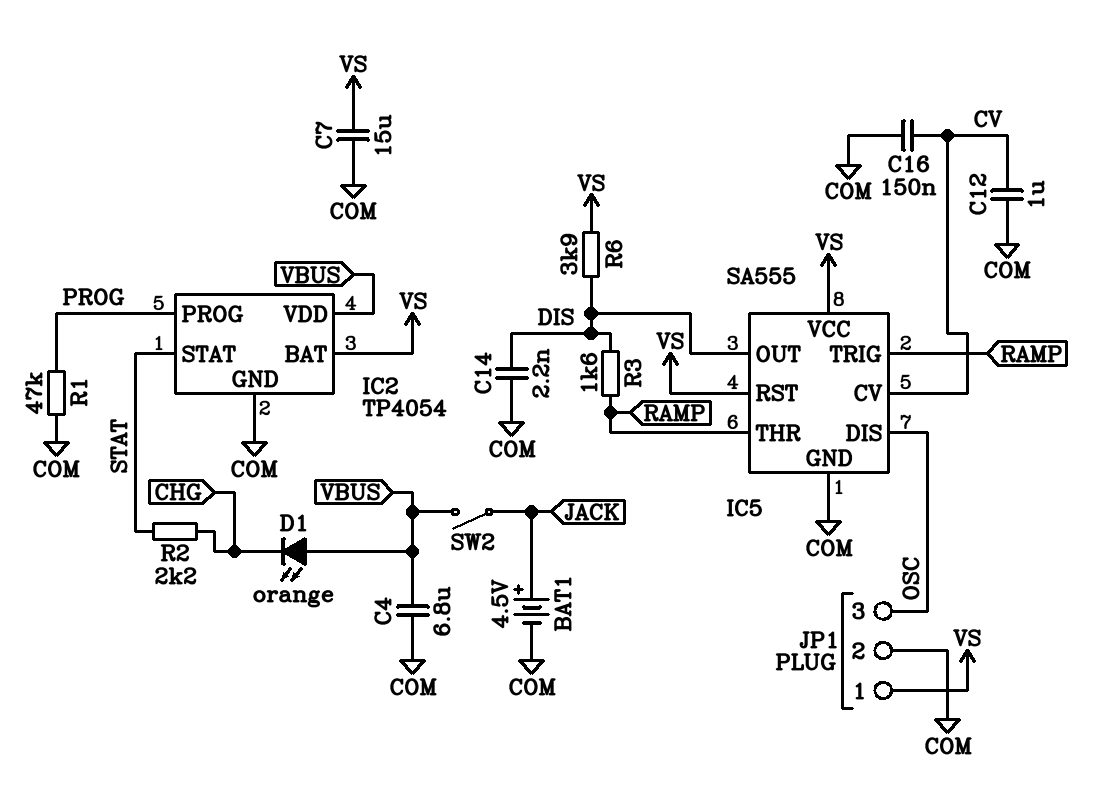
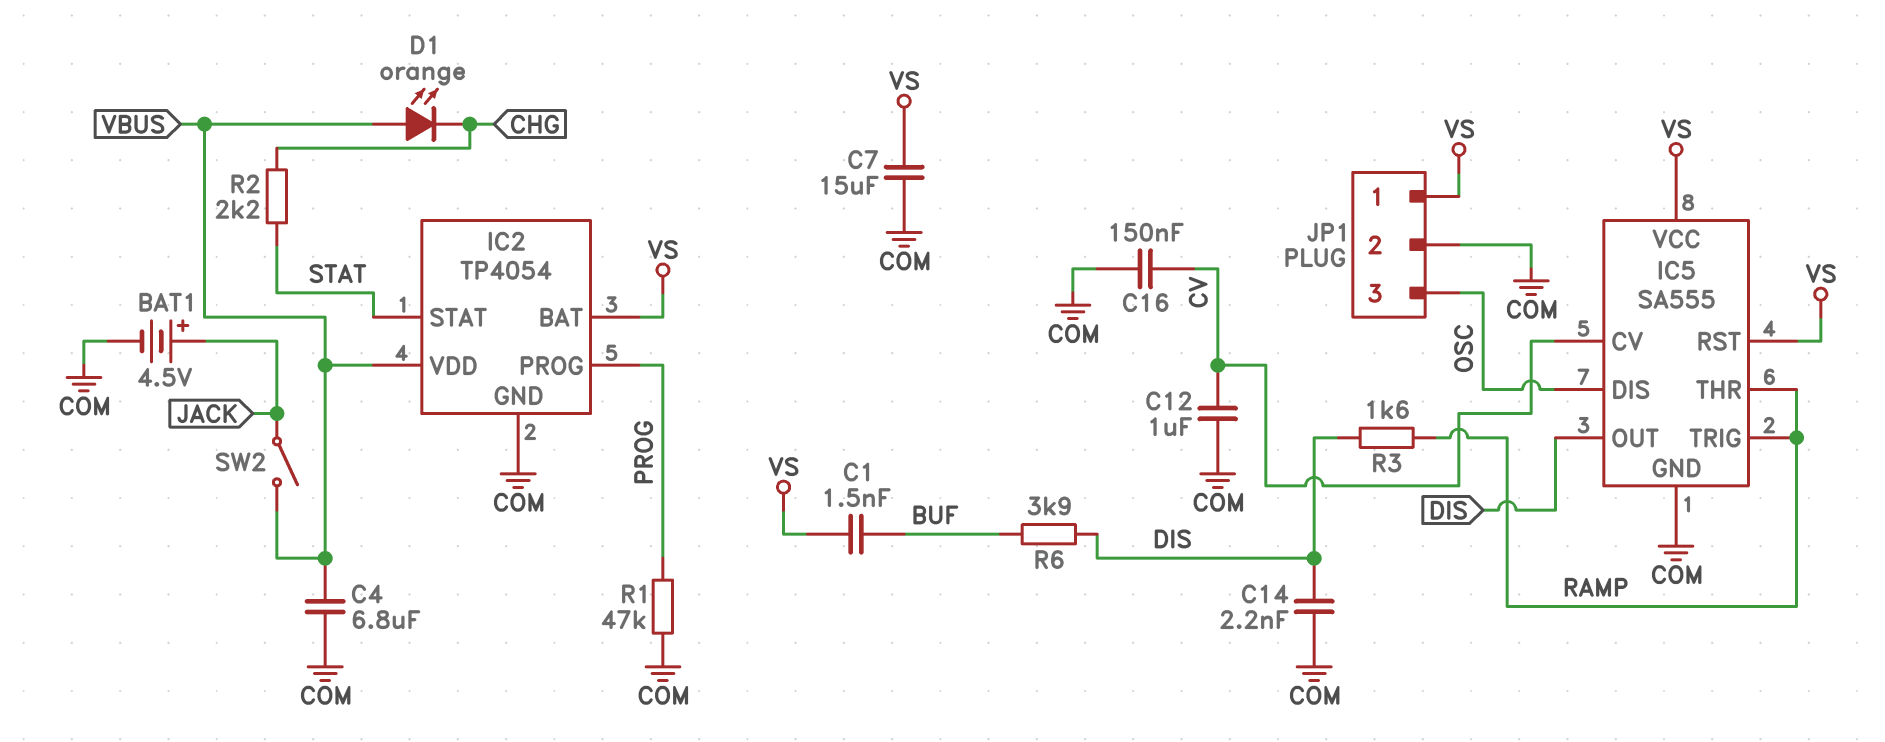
C1: none -> 1.5nF (BUF, VS)
R6: 3.9k (DIS, VS) -> 3.9k (BUF, DIS)

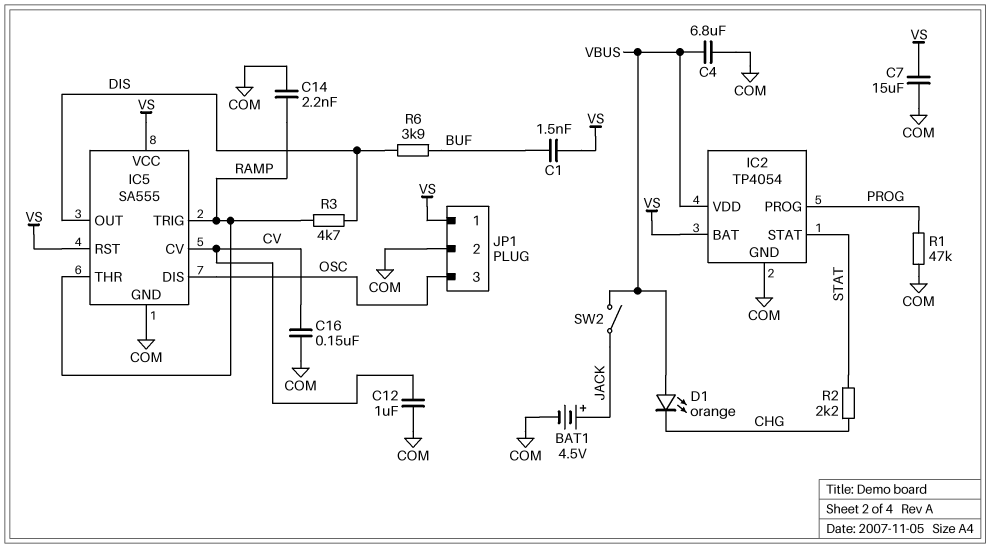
C14: 2.2nF (COM, DIS) -> 2.2nF (COM, RAMP)
R3: 1.6k (DIS, RAMP) -> 4.7k (DIS, RAMP)

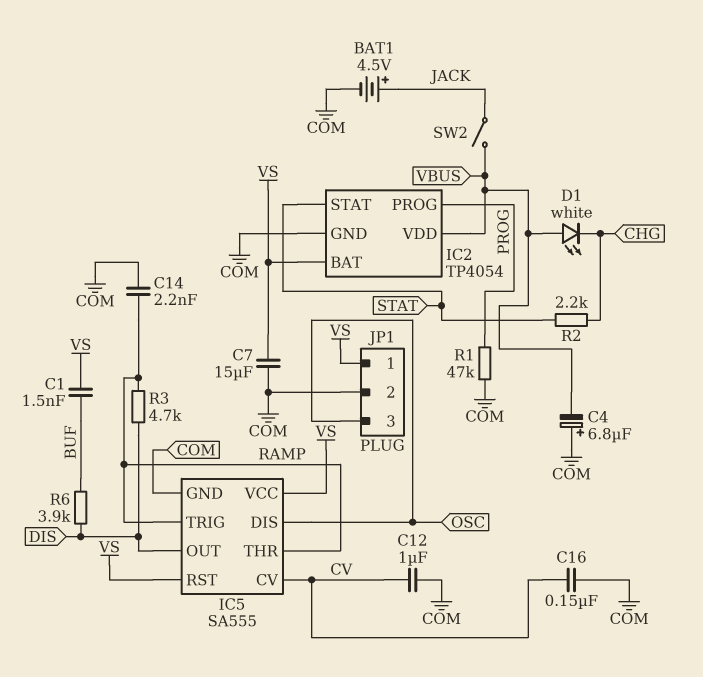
C4: 6.8uF (COM, VBUS) -> 6.8uF (plus COM, minus VBUS)
D1: LED orange (A VBUS, K CHG) -> LED white (A VBUS, K CHG)

